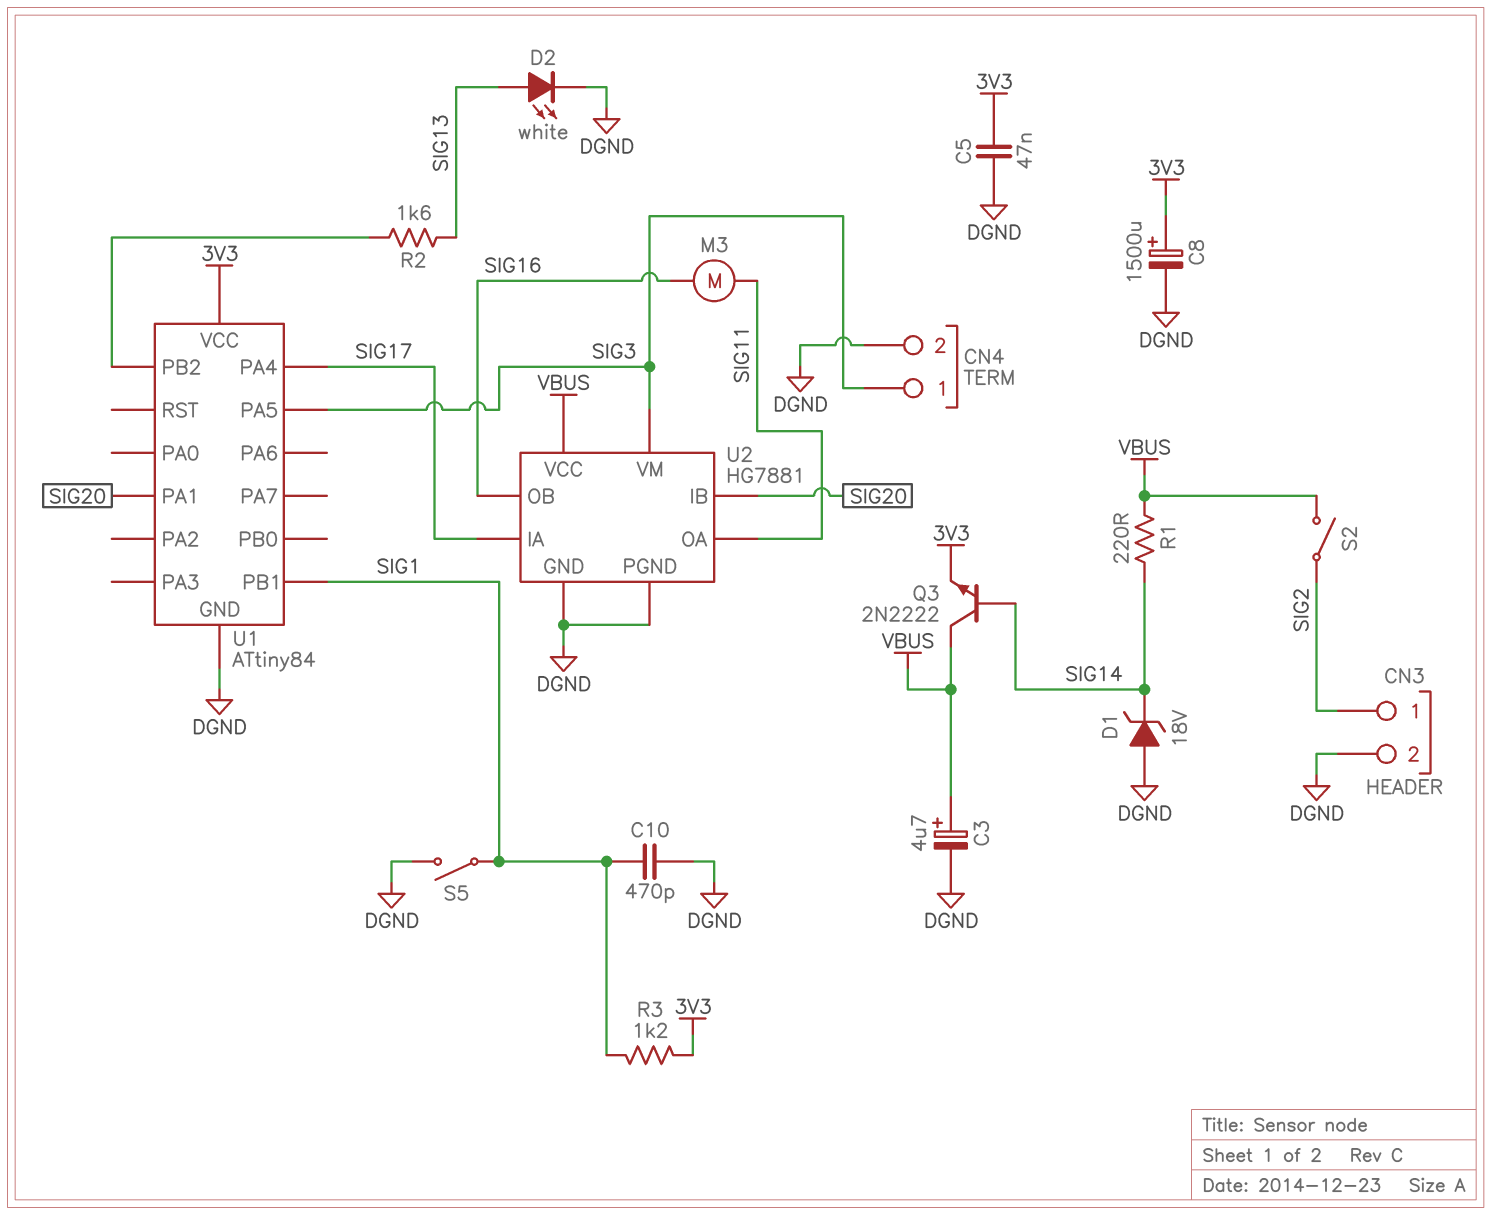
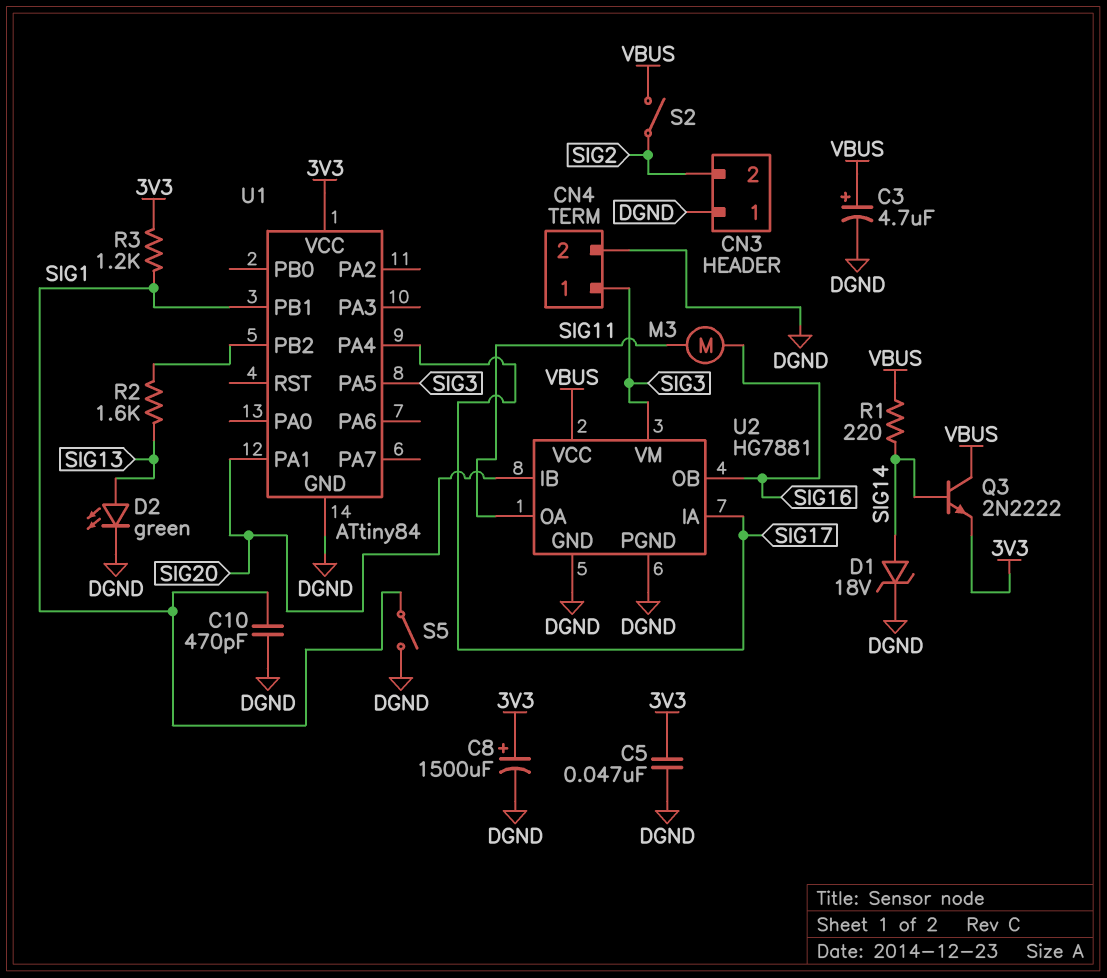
CN3 pin 1: SIG2 -> DGND
CN3 pin 2: DGND -> SIG2
D1: zener 18V (A DGND, K SIG14) -> zener 18V (A SIG14, K DGND)
D2: LED white (A SIG13, K DGND) -> LED green (A SIG13, K DGND)

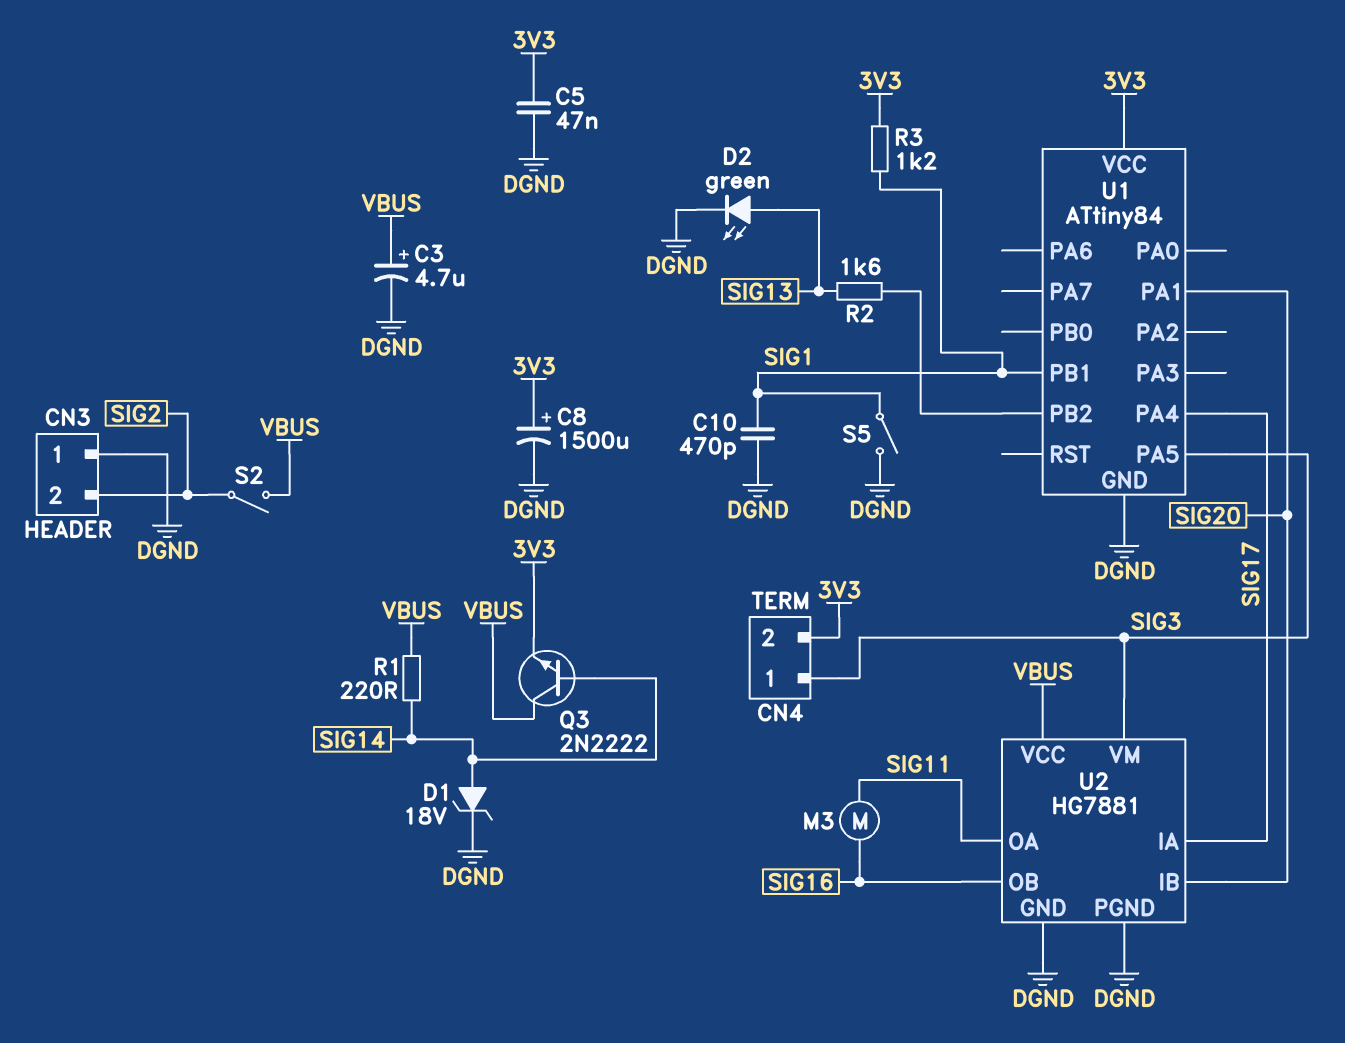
CN4 pin 2: DGND -> 3V3

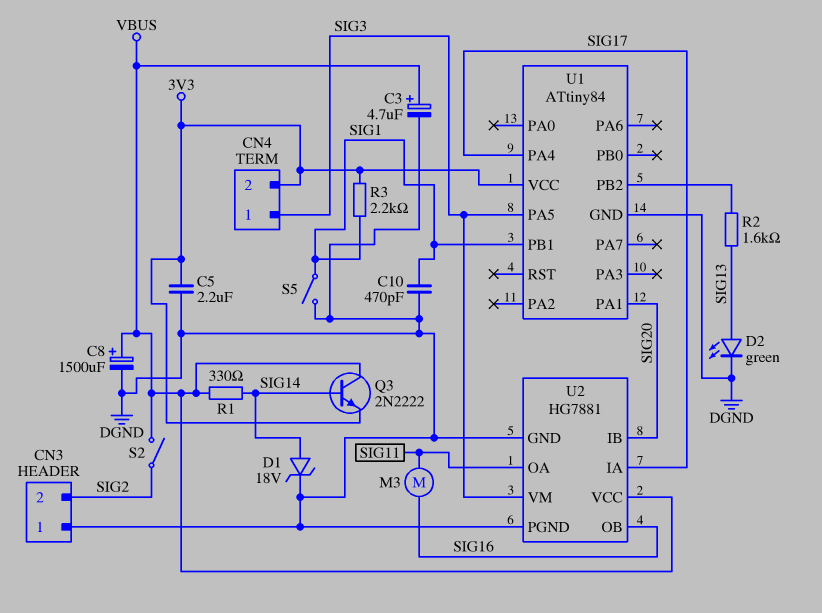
C5: 47nF (3V3, DGND) -> 2.2uF (3V3, DGND)
C8: 1500uF (plus 3V3, minus DGND) -> 1500uF (plus VBUS, minus DGND)
R1: 220 (SIG14, VBUS) -> 330 (SIG14, VBUS)
R3: 1.2k (3V3, SIG1) -> 2.2k (3V3, SIG1)

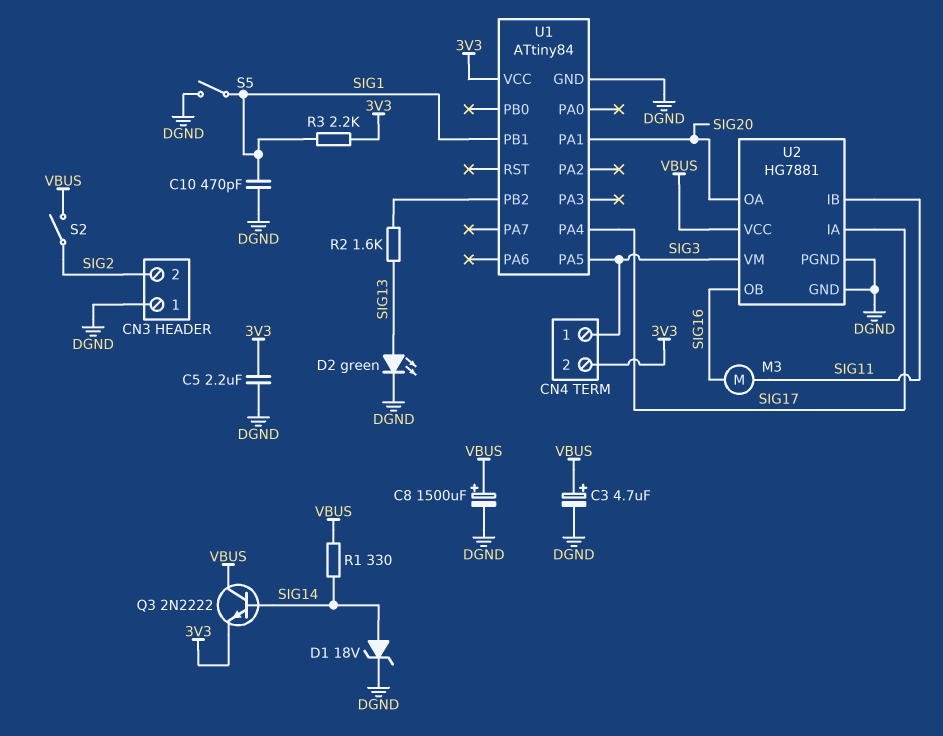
U2 pin IB: SIG20 -> SIG11
U2 pin OA: SIG11 -> SIG20

